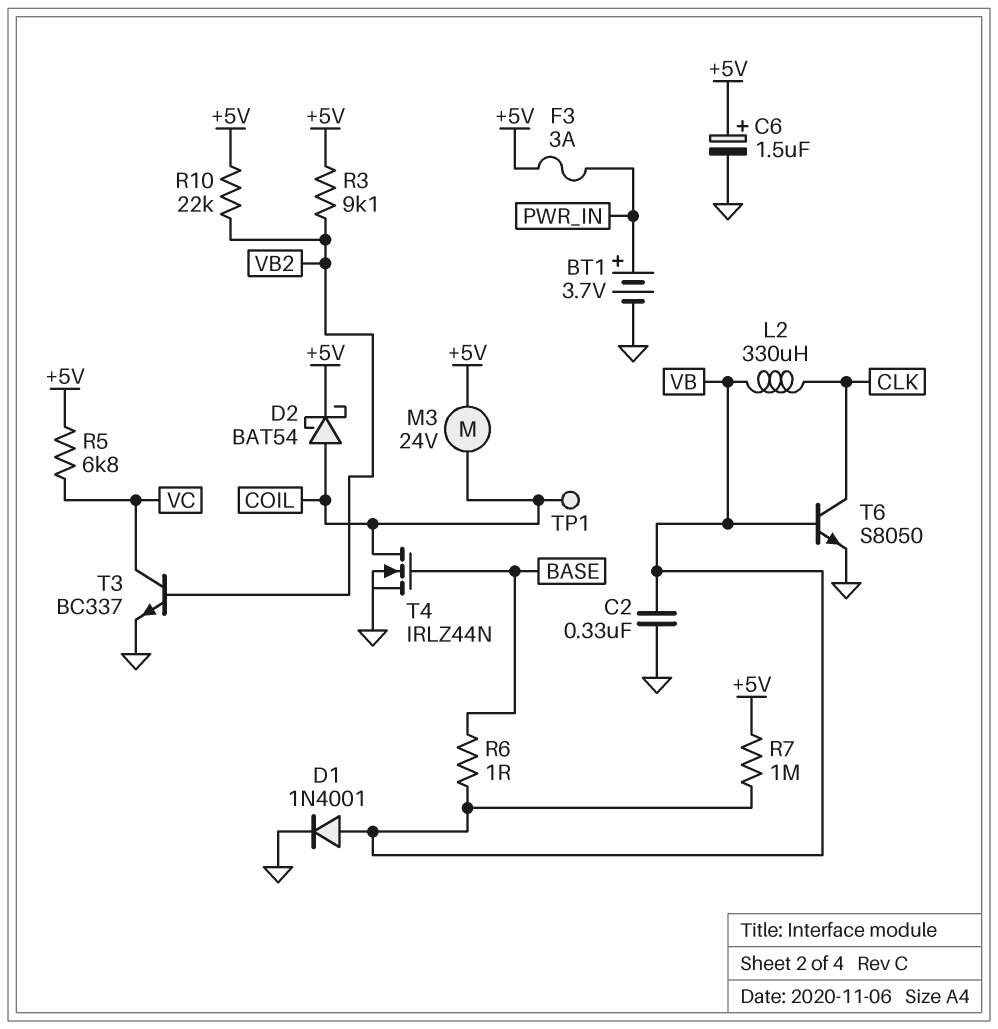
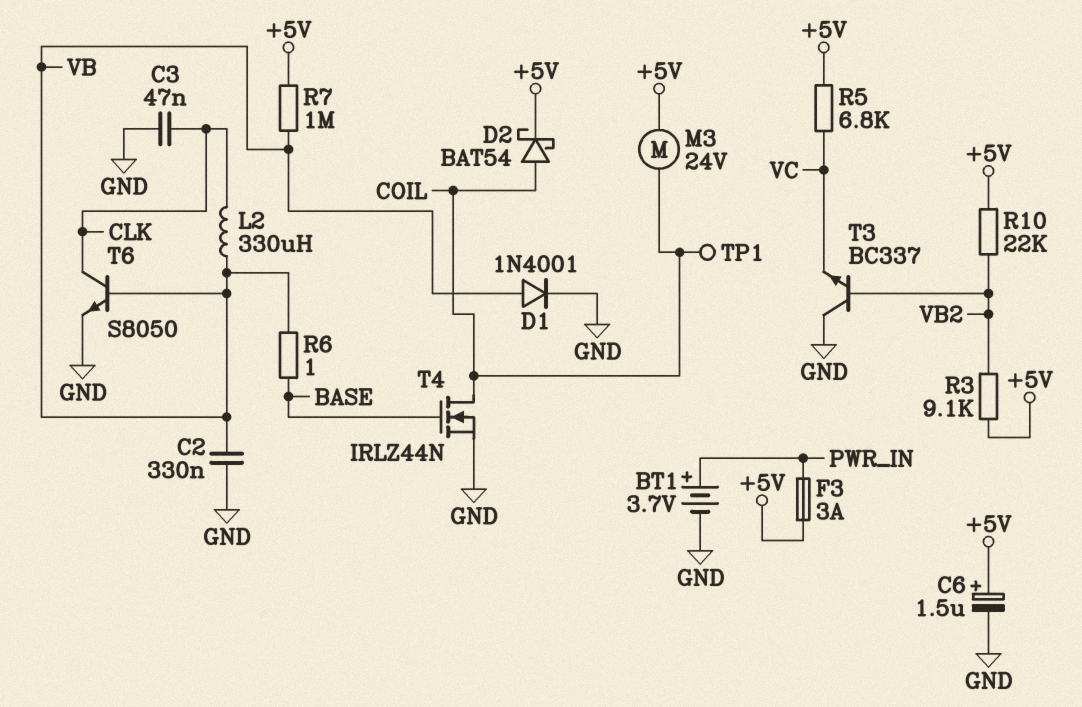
C3: none -> 47nF (CLK, GND)
T3: NPN BC337 (B VB2, C VC, E GND) -> NPN BC337 (B VB2, C GND, E VC)

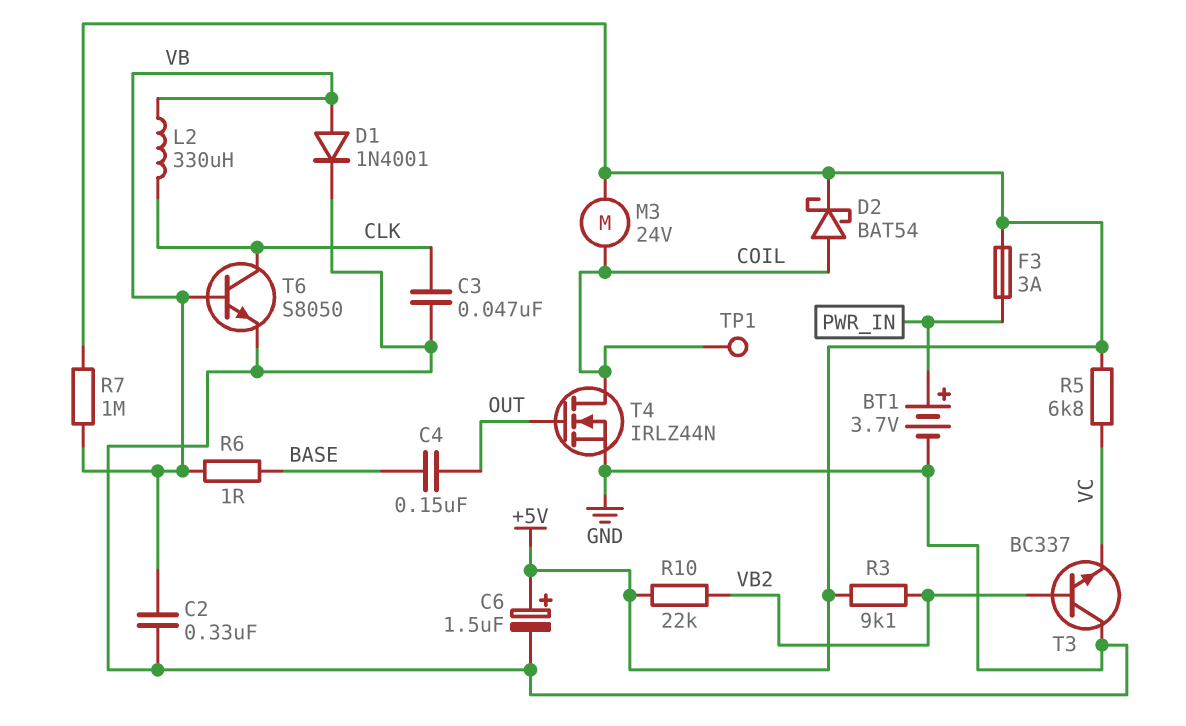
C4: none -> 150nF (BASE, OUT)
T4: NMOS IRLZ44N (G BASE, D COIL, S GND) -> NMOS IRLZ44N (G OUT, D COIL, S GND)

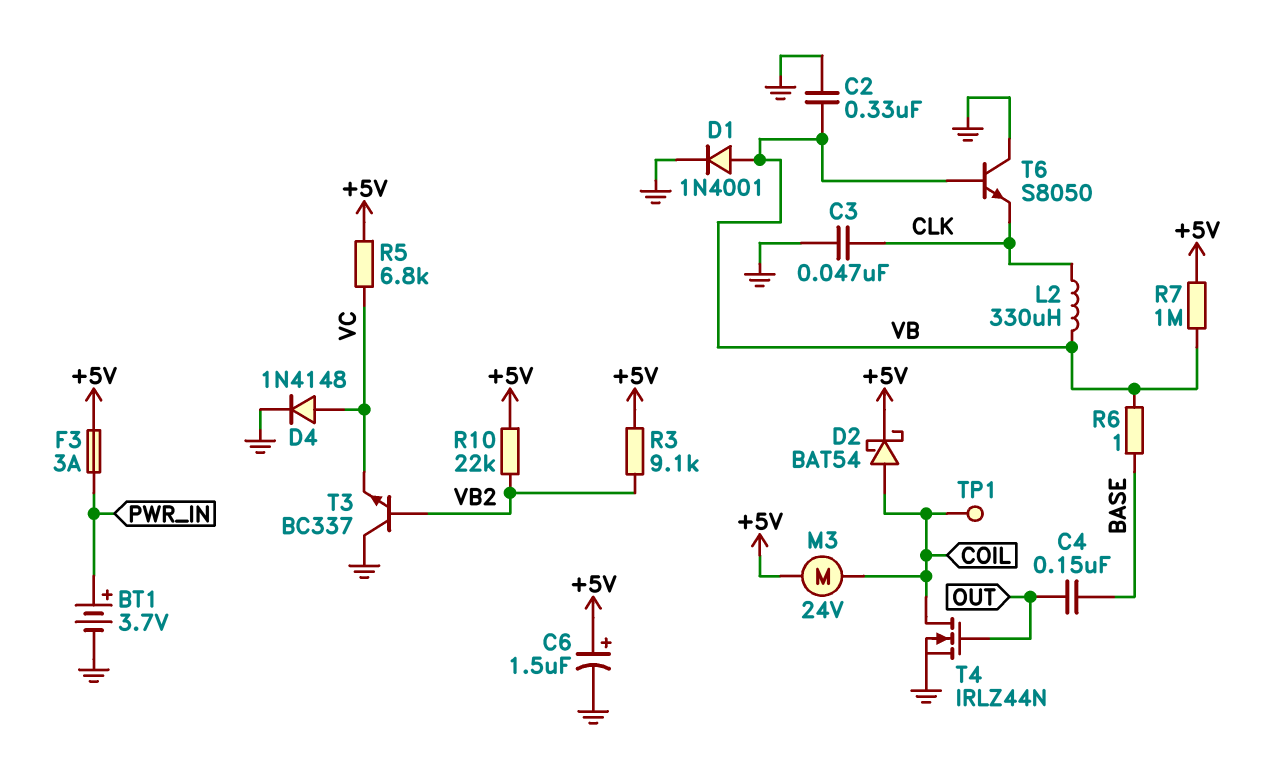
D4: none -> diode 1N4148 (A VC, K GND)
T6: NPN S8050 (B VB, C CLK, E GND) -> NPN S8050 (B VB, C GND, E CLK)

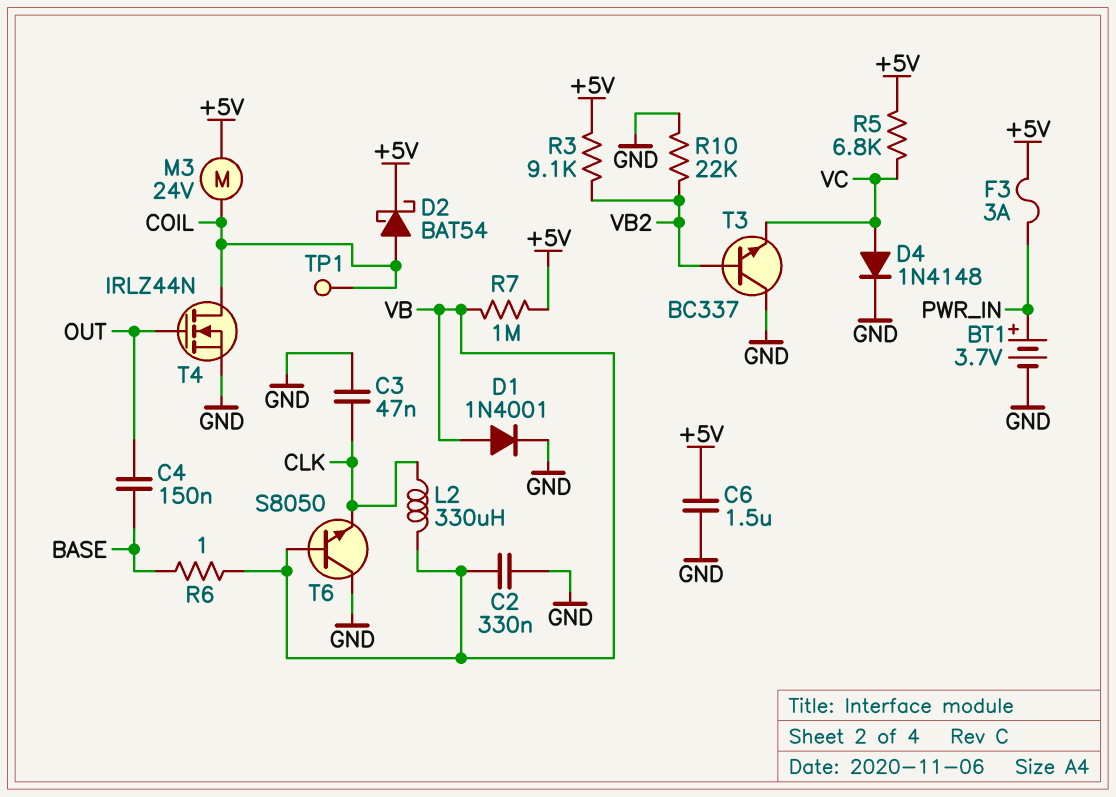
C6: 1.5uF (plus +5V, minus GND) -> 1.5uF (+5V, GND)
R10: 22k (+5V, VB2) -> 22k (GND, VB2)

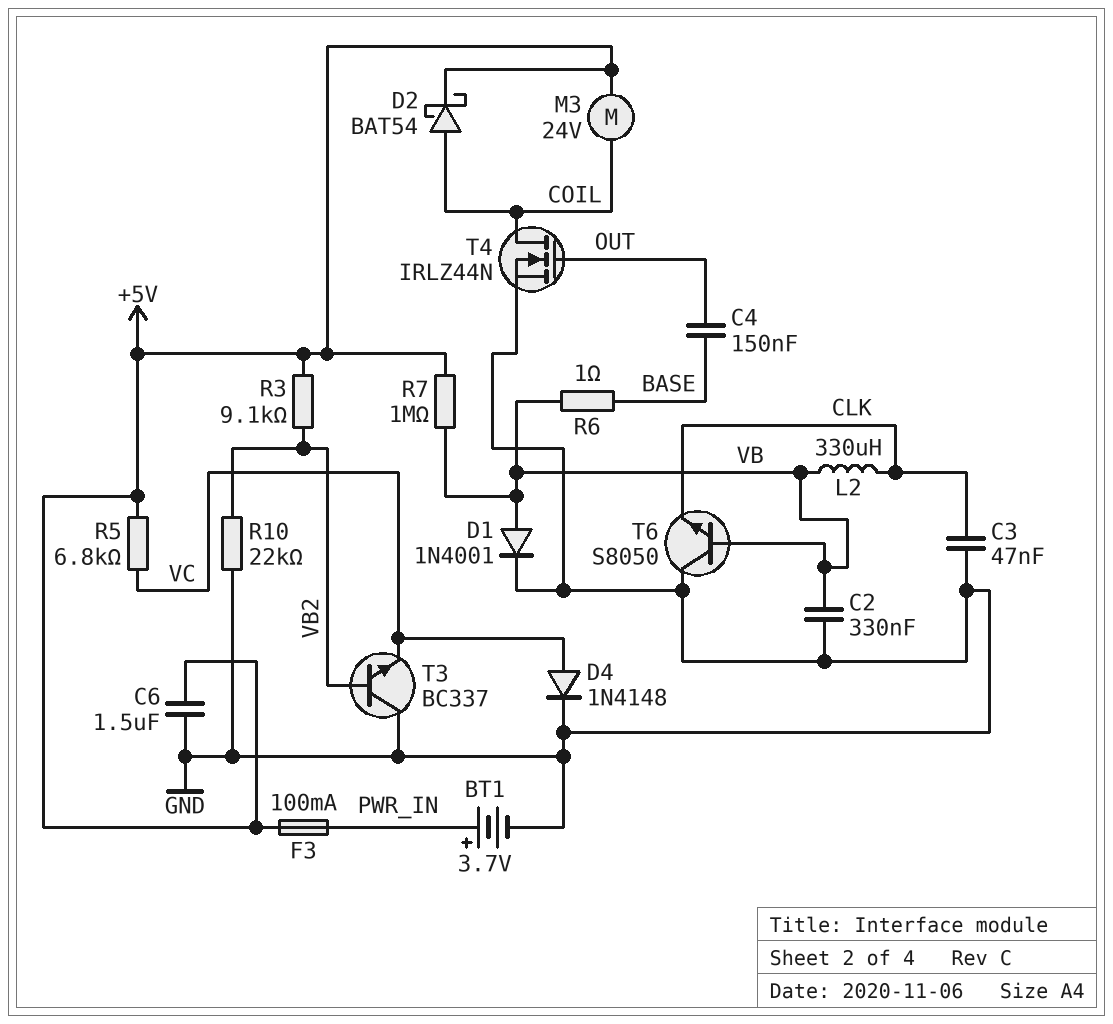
F3: 3A (+5V, PWR_IN) -> 100mA (+5V, PWR_IN)
TP1: test point (COIL) -> none

